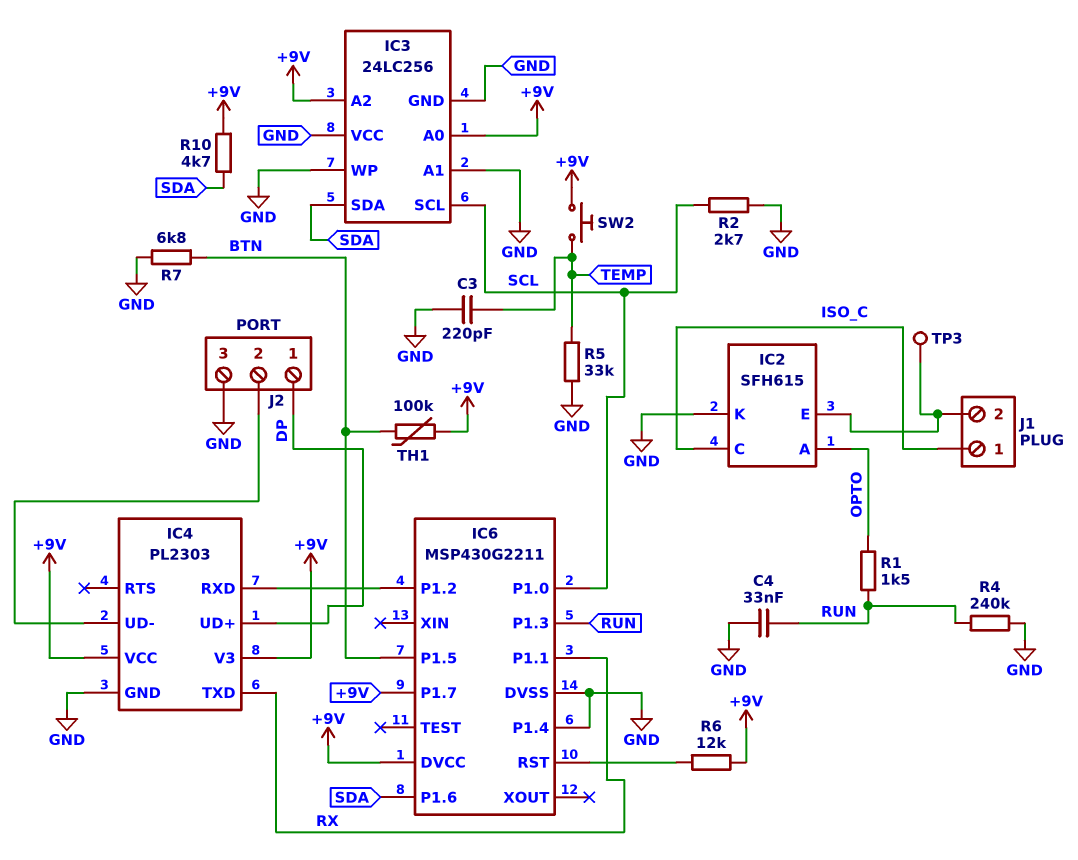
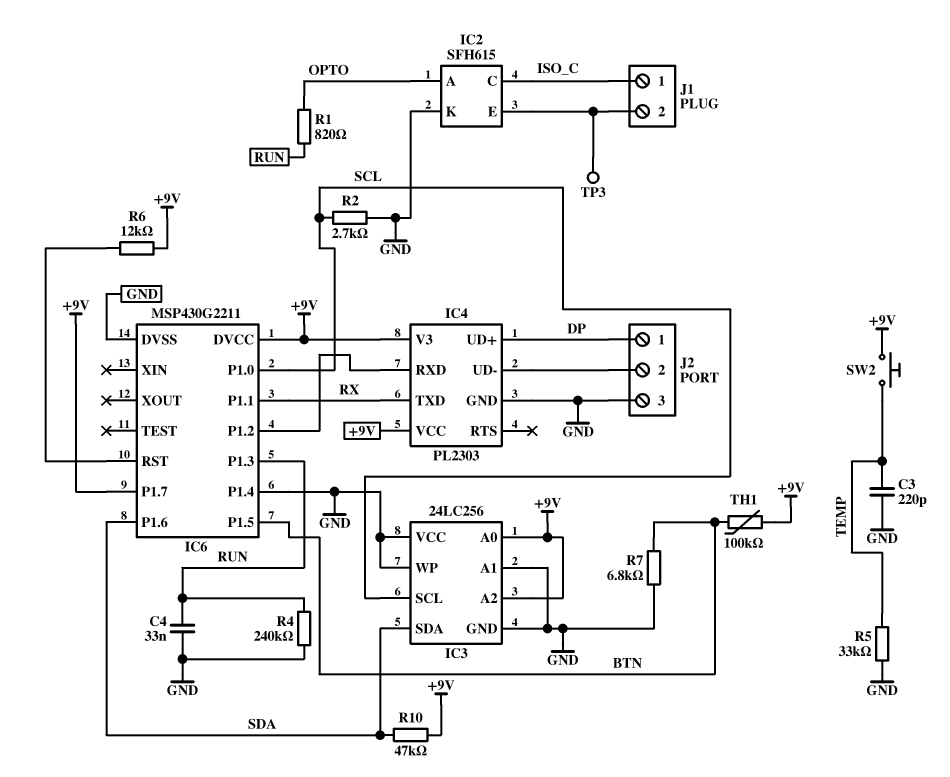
R1: 1.5k (OPTO, RUN) -> 820 (OPTO, RUN)
R10: 4.7k (+9V, SDA) -> 47k (+9V, SDA)

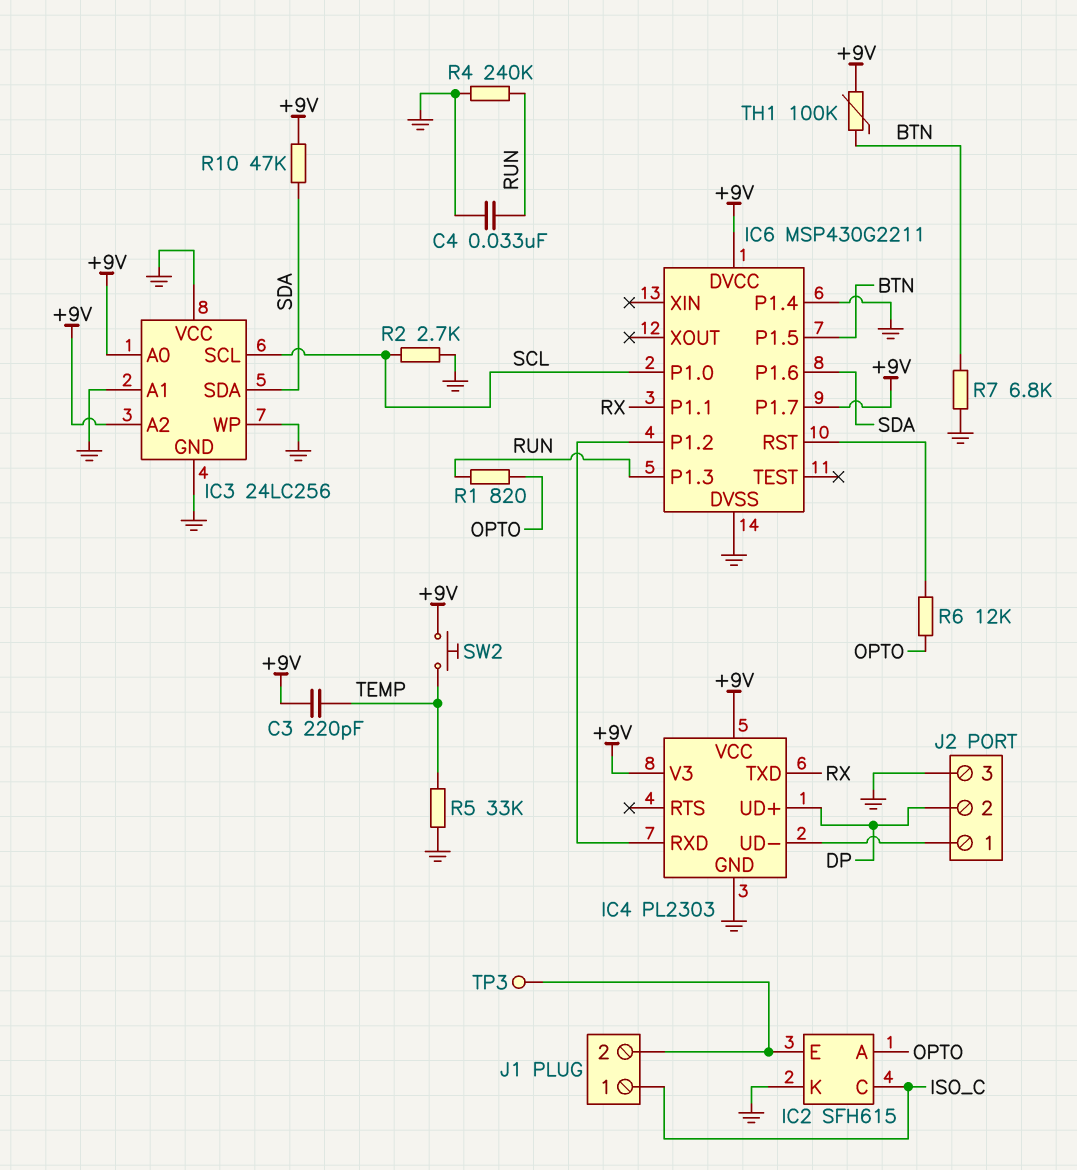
C3: 220pF (GND, TEMP) -> 220pF (+9V, TEMP)
J2 pin 1: DP -> IC4/UD-
J2 pin 2: IC4/UD- -> DP
R6: 12k (+9V, IC6/RST) -> 12k (IC6/RST, OPTO)

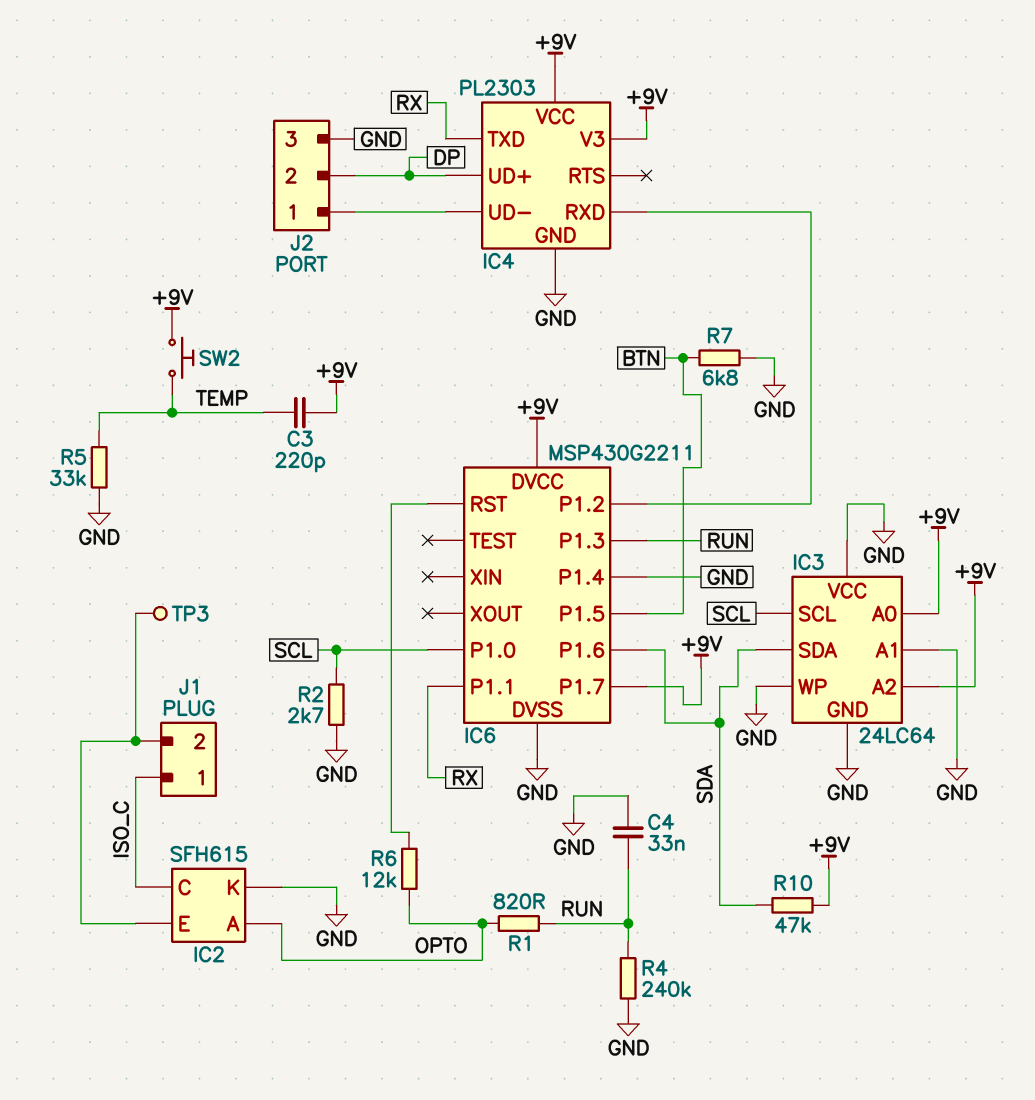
IC3: 24LC256 -> 24LC64
TH1: 100k (+9V, BTN) -> none

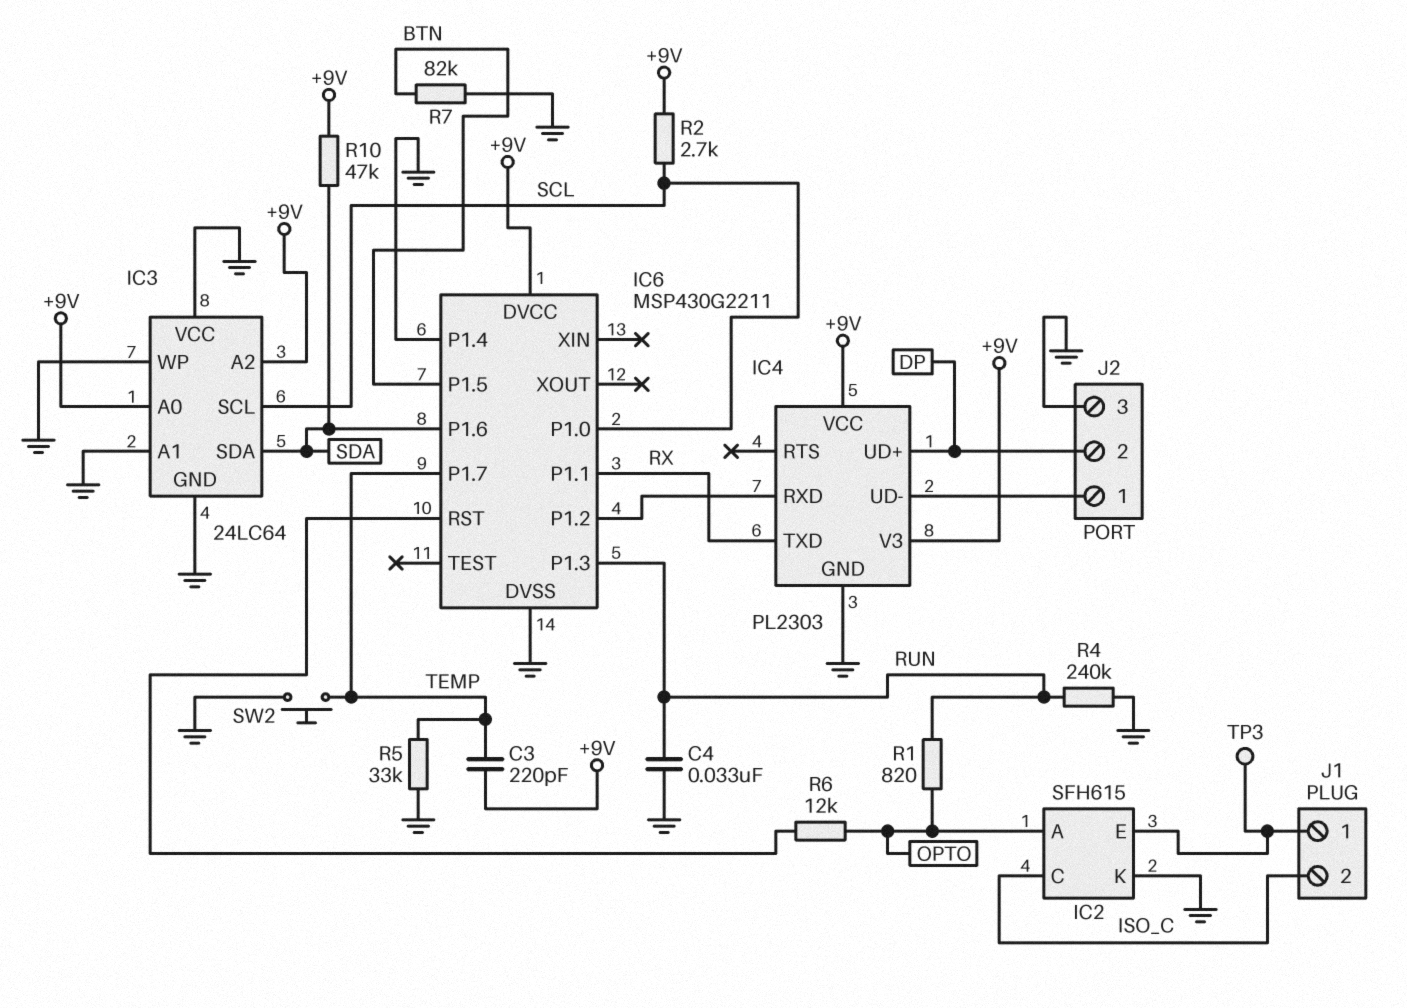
IC6 pin P1.7: +9V -> TEMP
J1 pin 1: ISO_C -> IC2/E
J1 pin 2: IC2/E -> ISO_C
R2: 2.7k (GND, SCL) -> 2.7k (+9V, SCL)
R7: 6.8k (BTN, GND) -> 82k (BTN, GND)
SW2: button (+9V, TEMP) -> button (GND, TEMP)

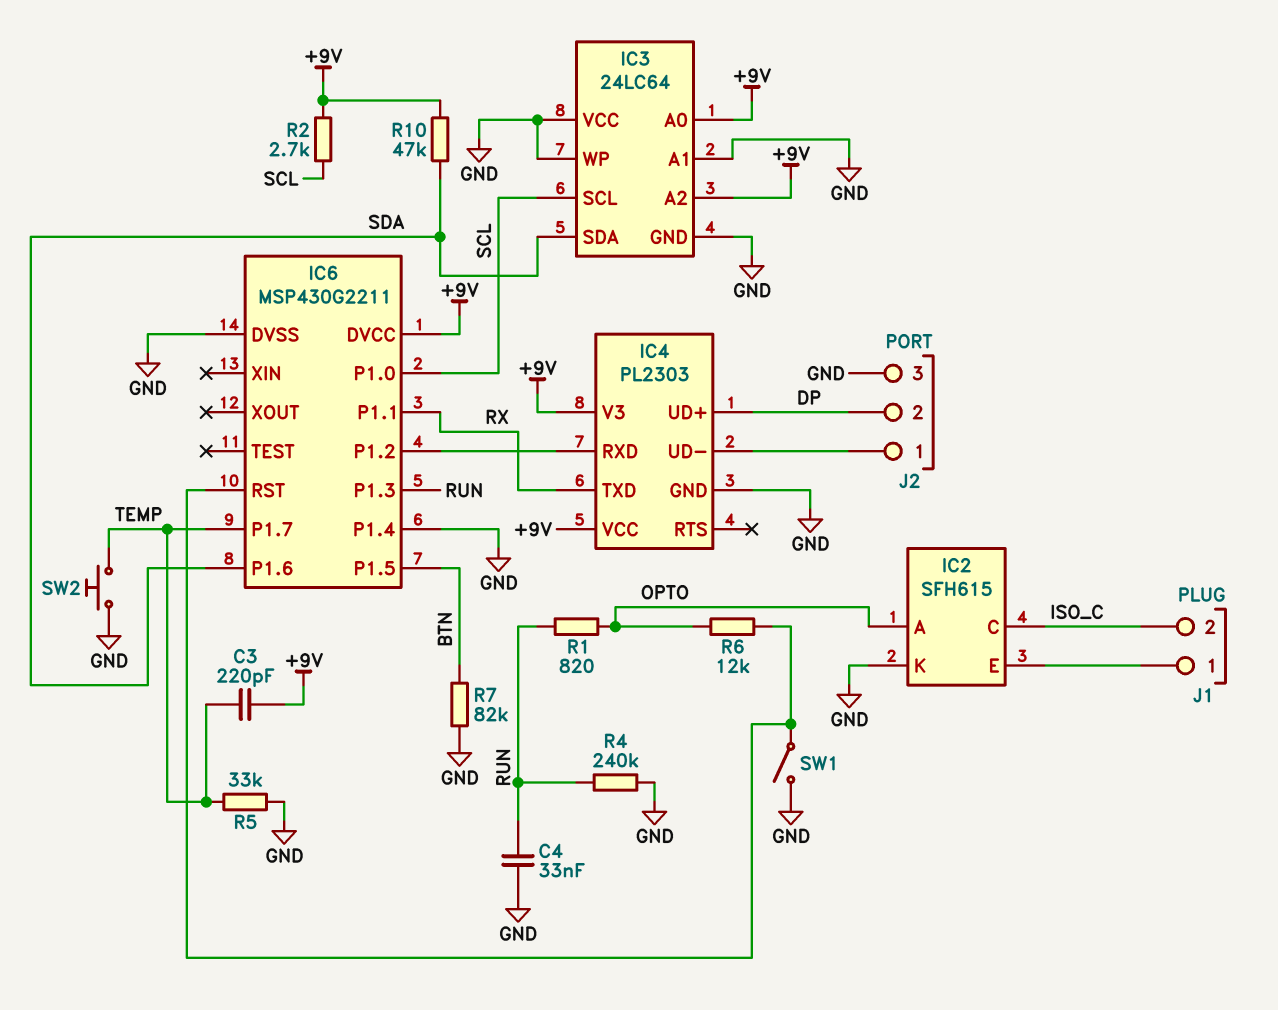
SW1: none -> switch (GND, IC6/RST)
TP3: test point (IC2/E) -> none

